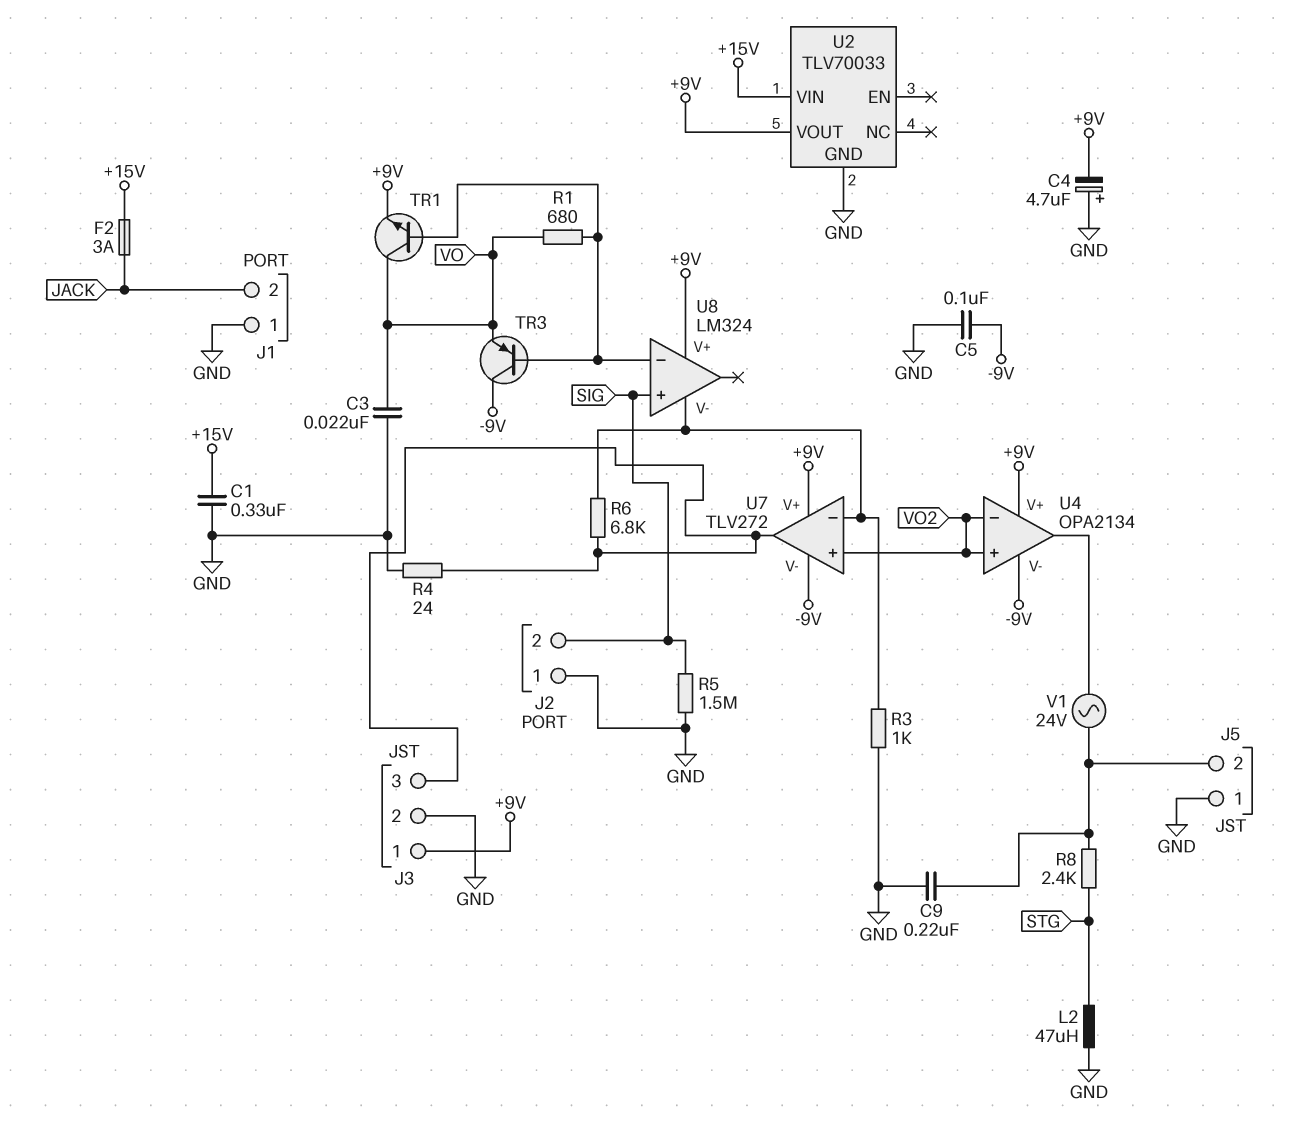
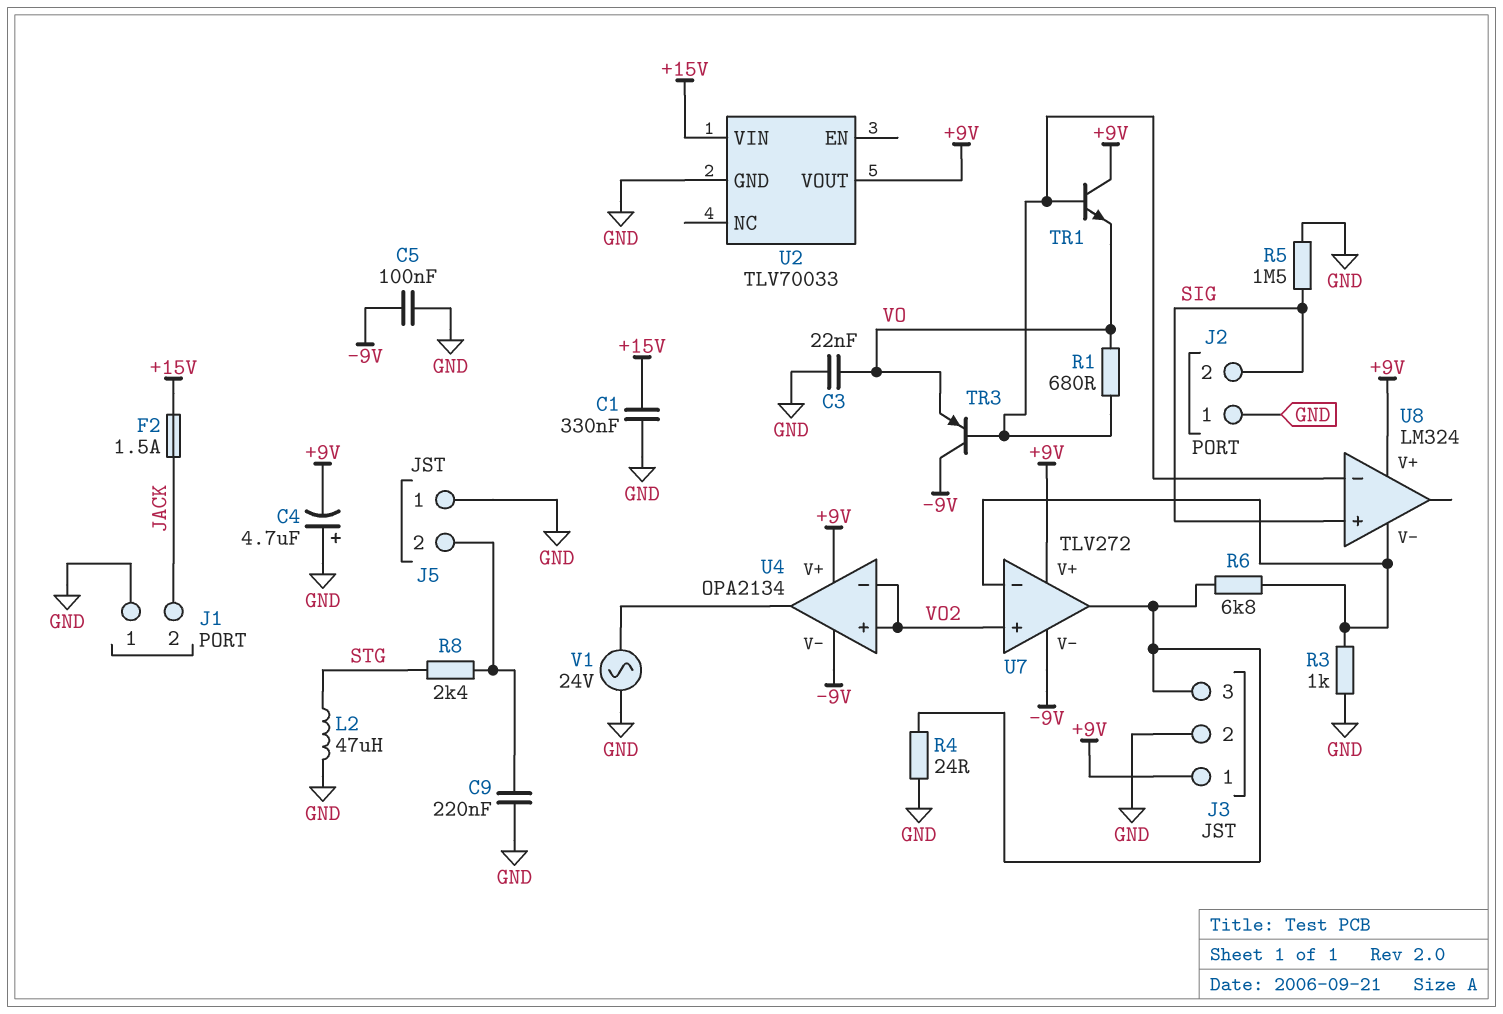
F2: 3A (+15V, JACK) -> 1.5A (+15V, JACK)
TR1: NPN (B U8/in-, C VO, E +9V) -> NPN (B U8/in-, C +9V, E VO)
V1: AC 24V (J5/2, U4/out) -> AC 24V (GND, U4/out)

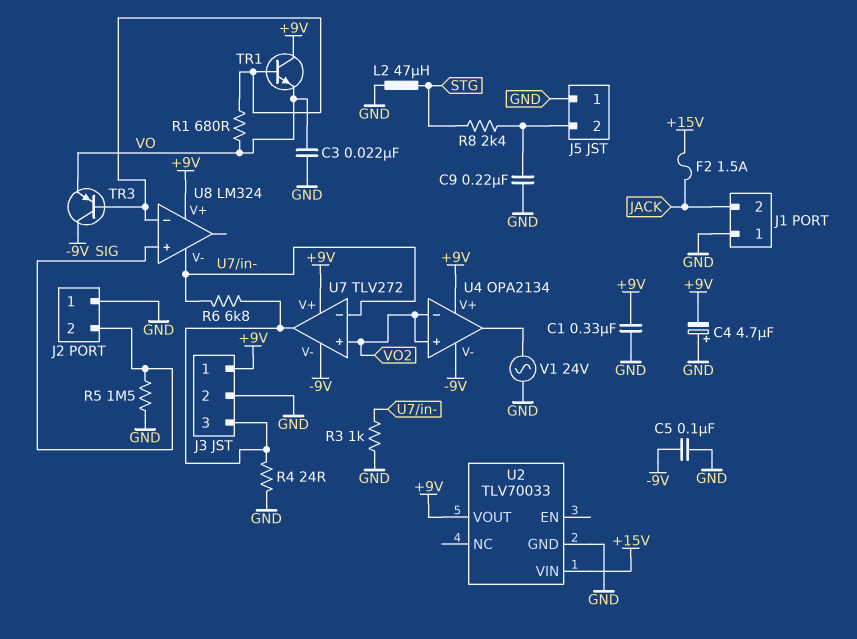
C1: 330nF (+15V, GND) -> 330nF (+9V, GND)

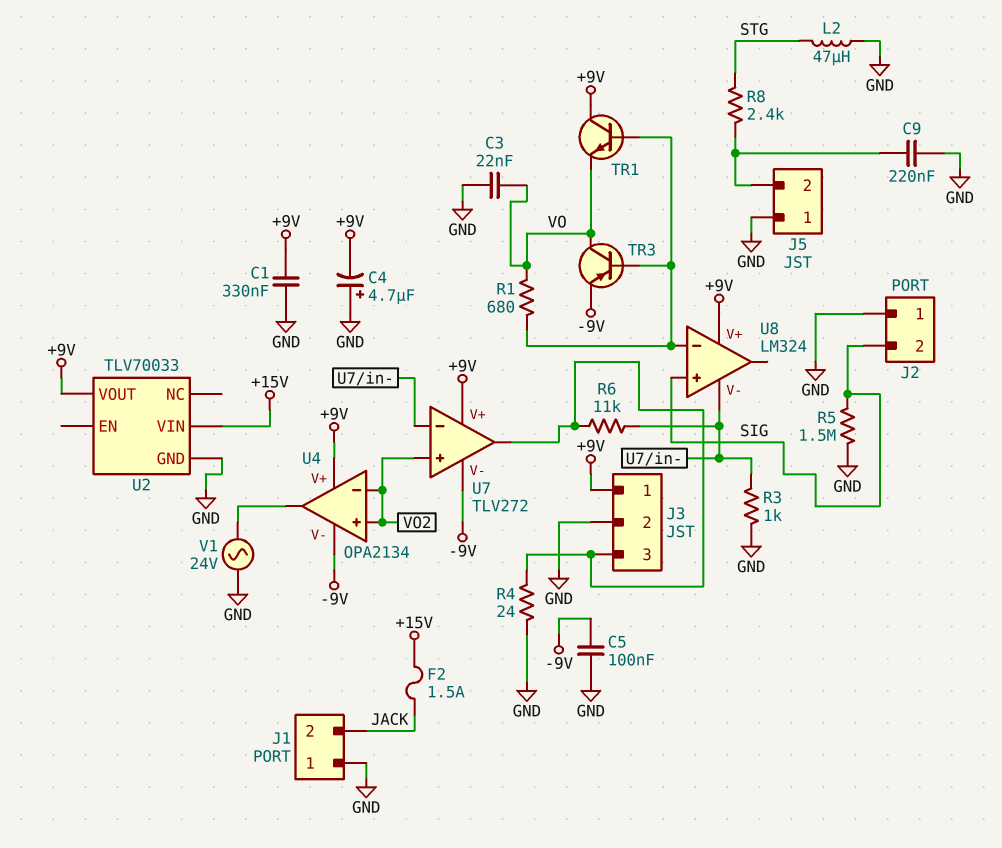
R6: 6.8k (J3/3, U7/in-) -> 11k (J3/3, U7/in-)
TR3: PNP (B U8/in-, C -9V, E VO) -> PNP (B U8/in-, C VO, E -9V)

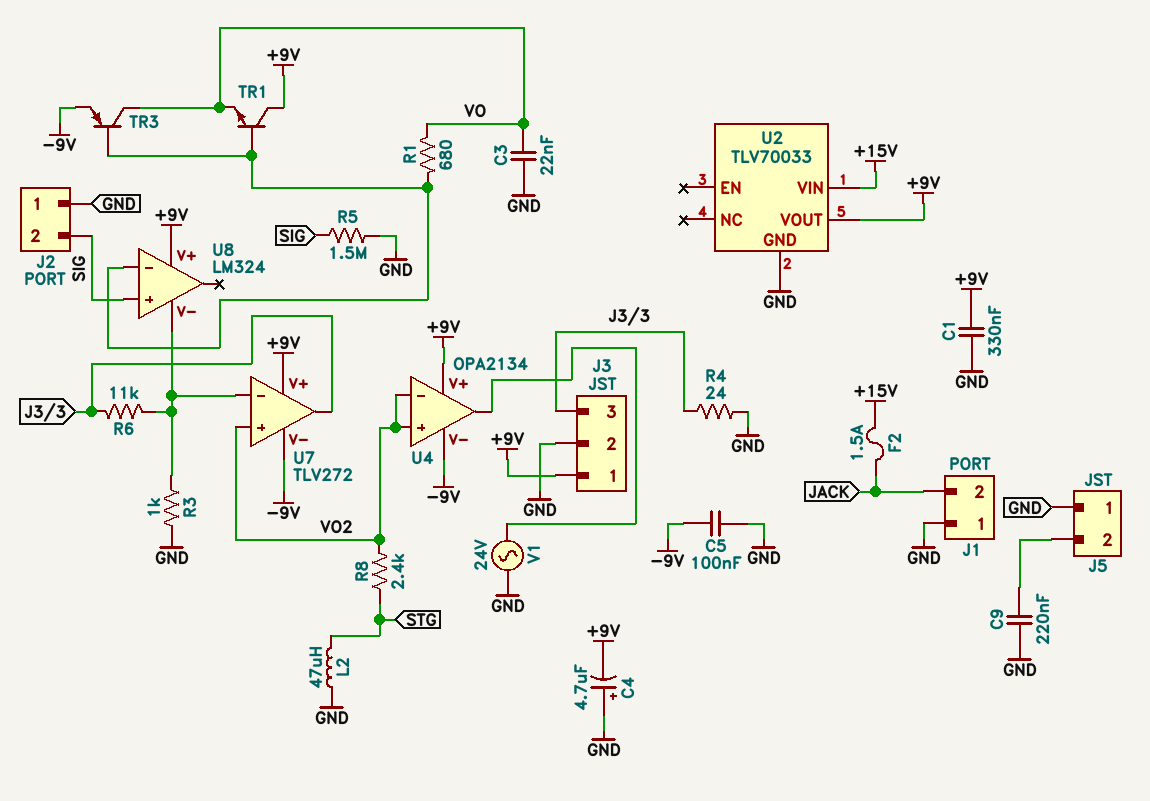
R8: 2.4k (J5/2, STG) -> 2.4k (STG, VO2)

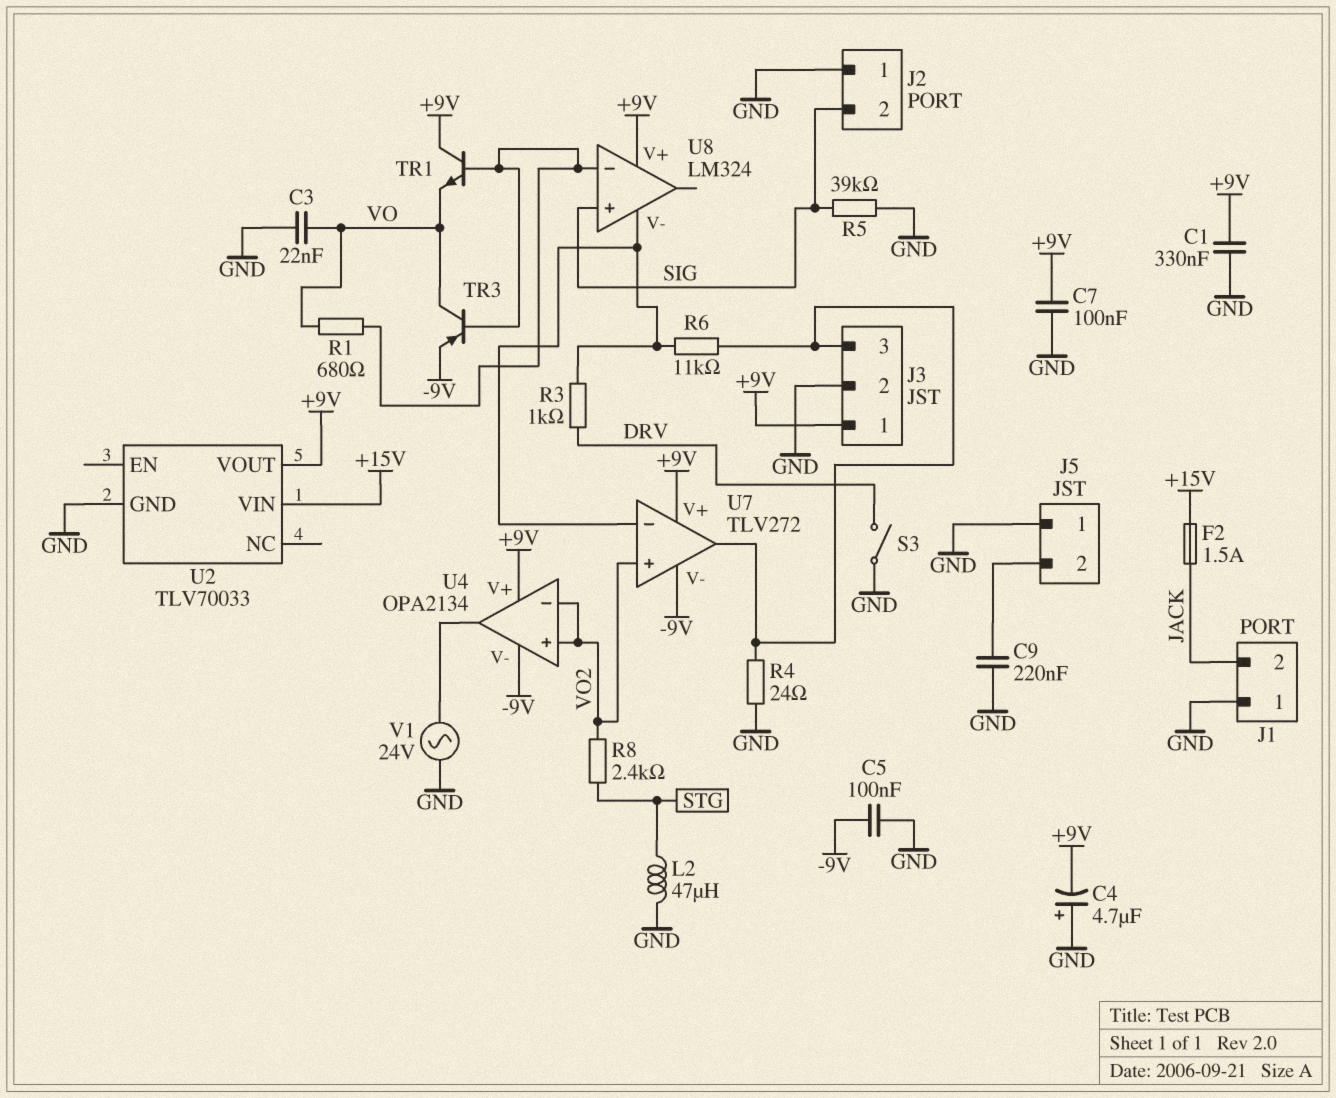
C7: none -> 100nF (+9V, GND)
R3: 1k (GND, U7/in-) -> 1k (DRV, U7/in-)
R5: 1.5M (GND, SIG) -> 39k (GND, SIG)
S3: none -> switch (DRV, GND)

